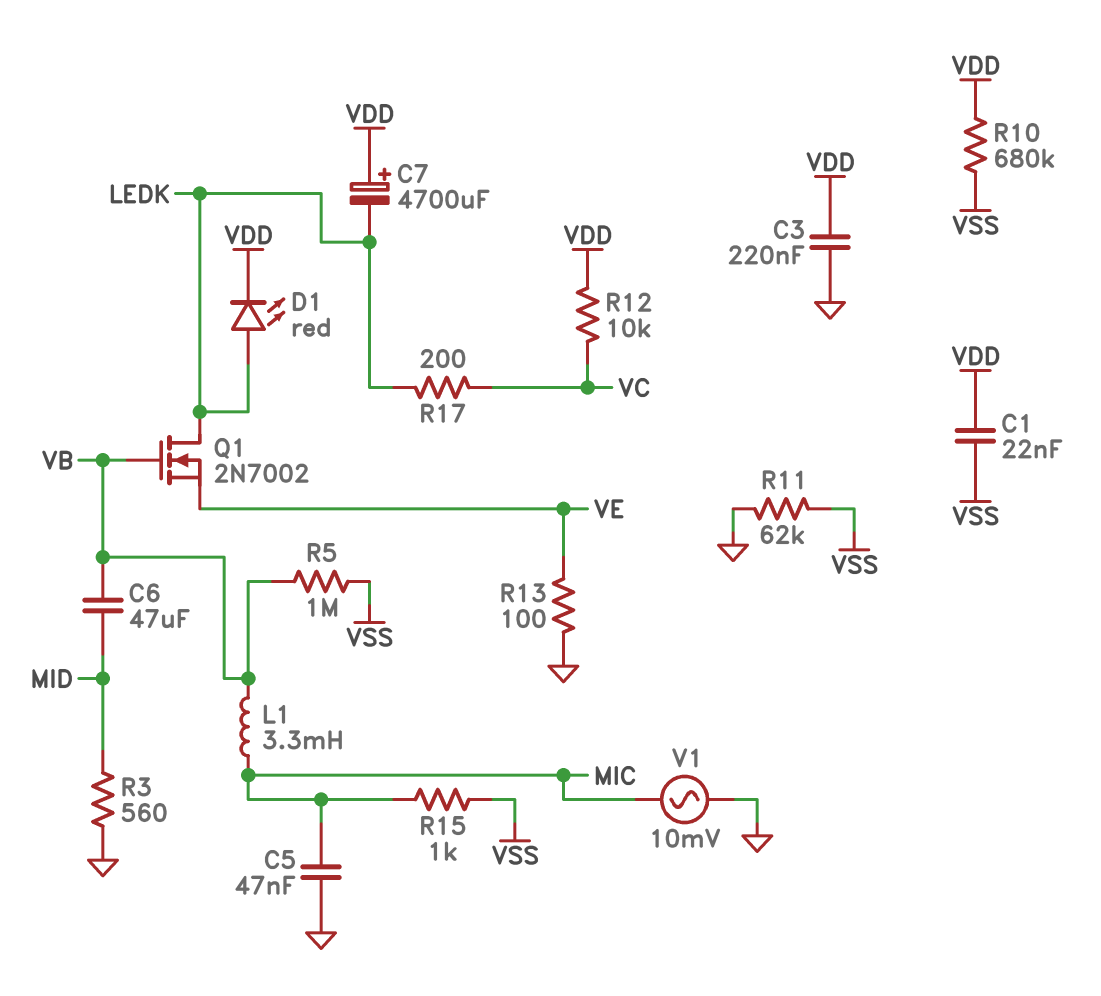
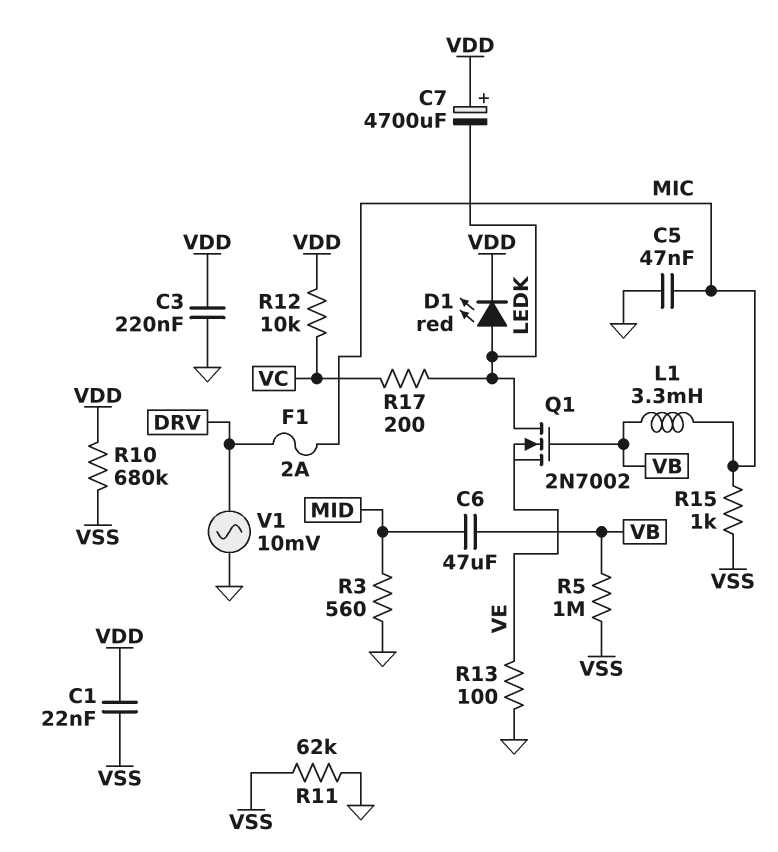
F1: none -> 2A (DRV, MIC)
V1: AC 10mV (GND, MIC) -> AC 10mV (DRV, GND)

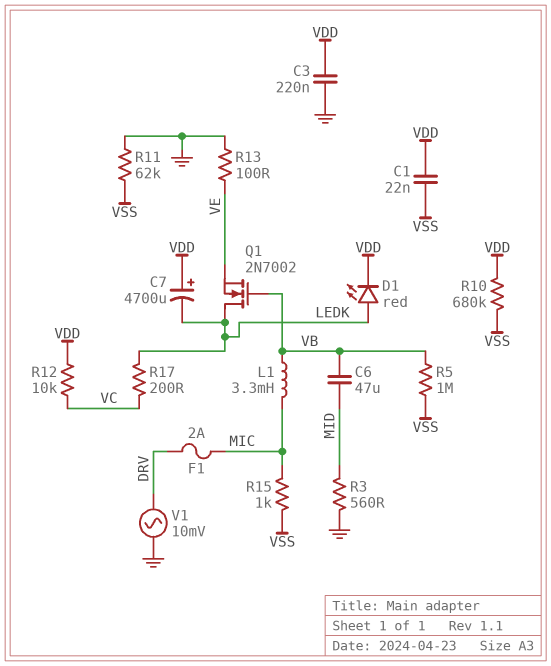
C5: 47nF (GND, MIC) -> none

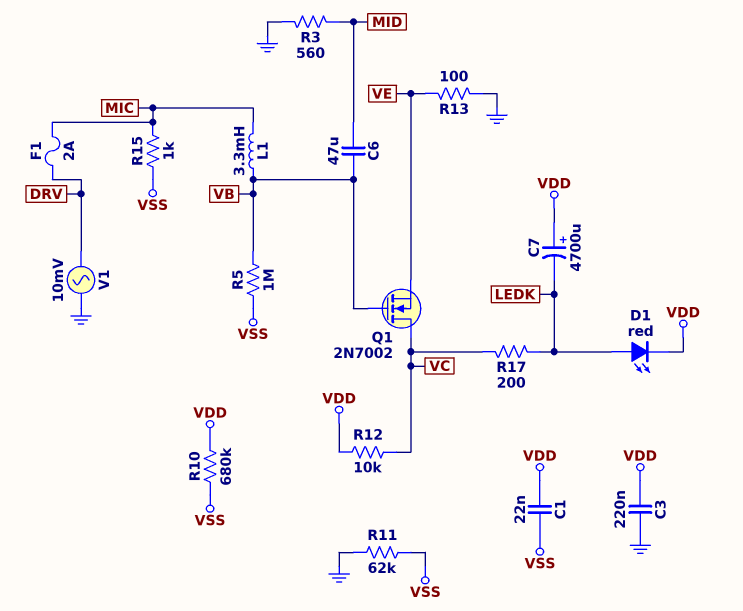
Q1: NMOS 2N7002 (G VB, D LEDK, S VE) -> NMOS 2N7002 (G VB, D VC, S VE)

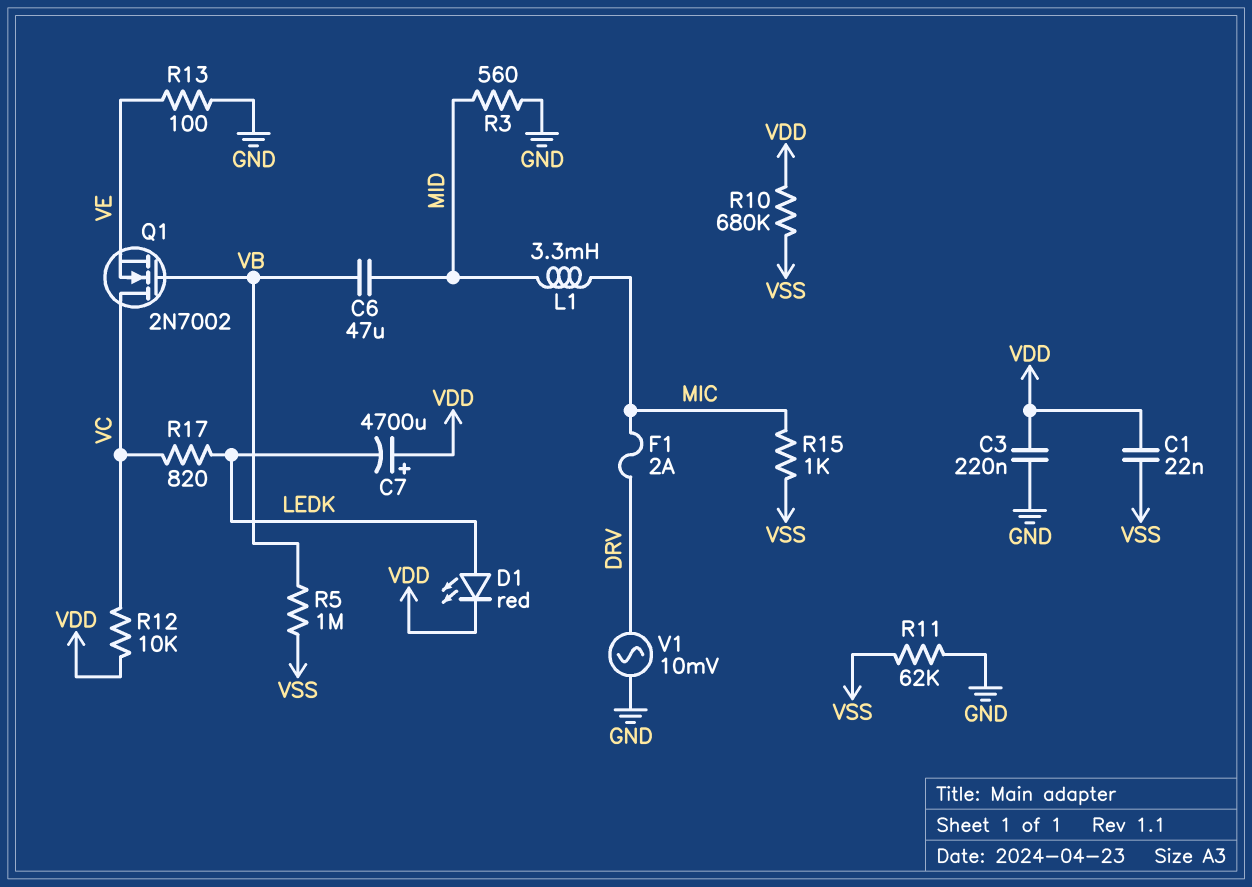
L1: 3.3mH (MIC, VB) -> 3.3mH (MIC, MID)
R17: 200 (LEDK, VC) -> 820 (LEDK, VC)

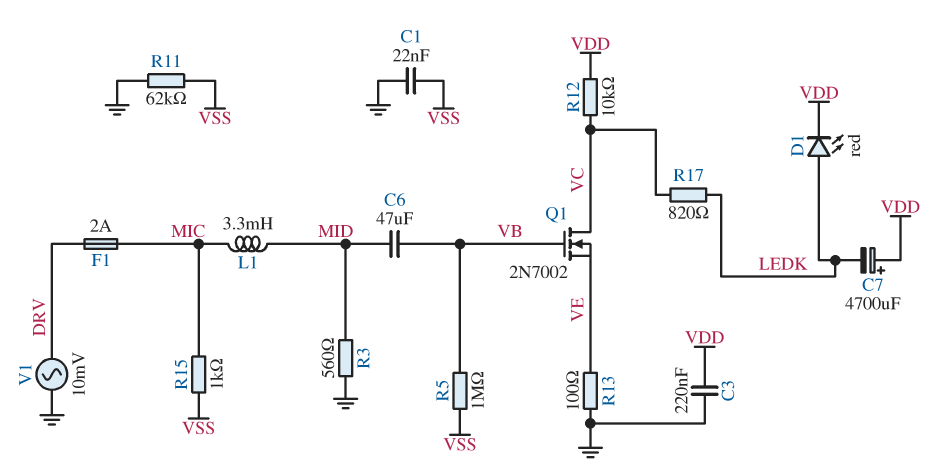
C1: 22nF (VDD, VSS) -> 22nF (GND, VSS)
R10: 680k (VDD, VSS) -> none

